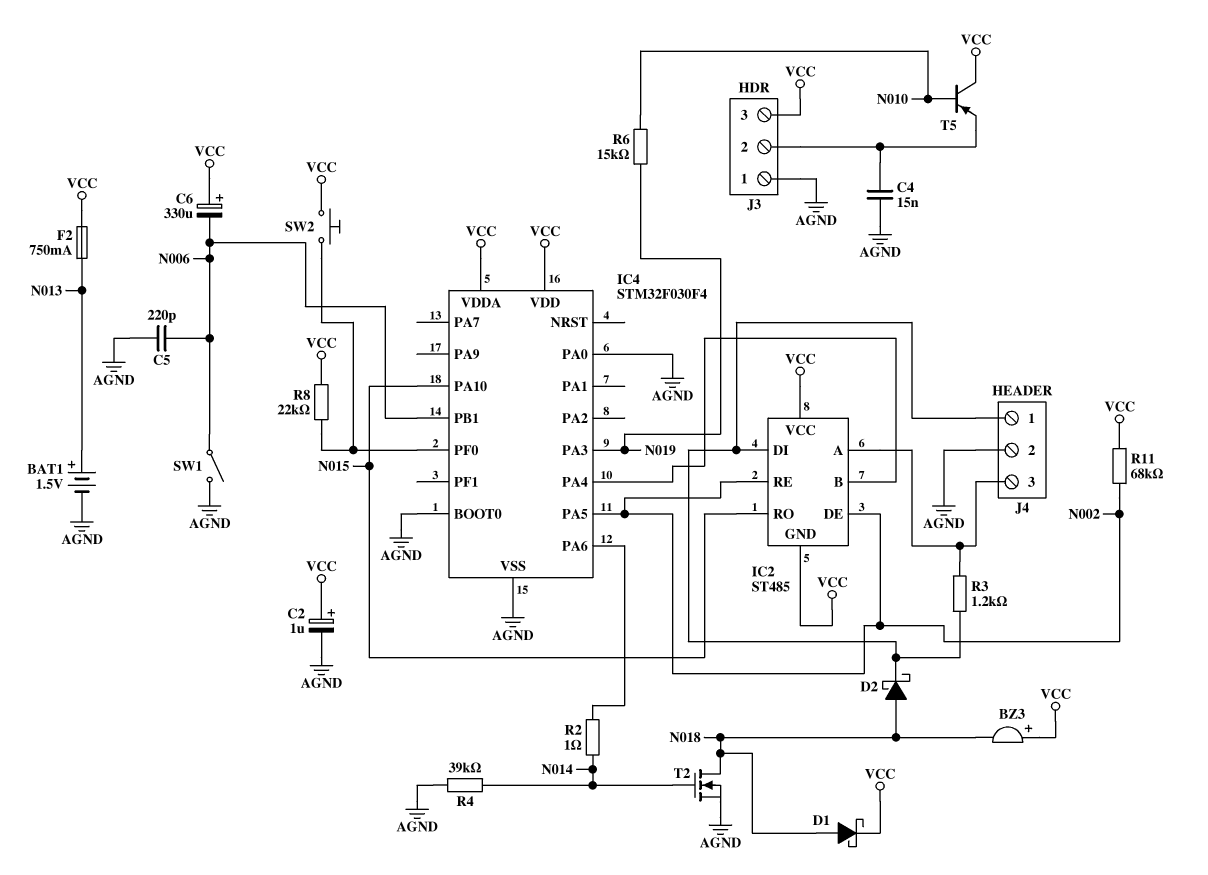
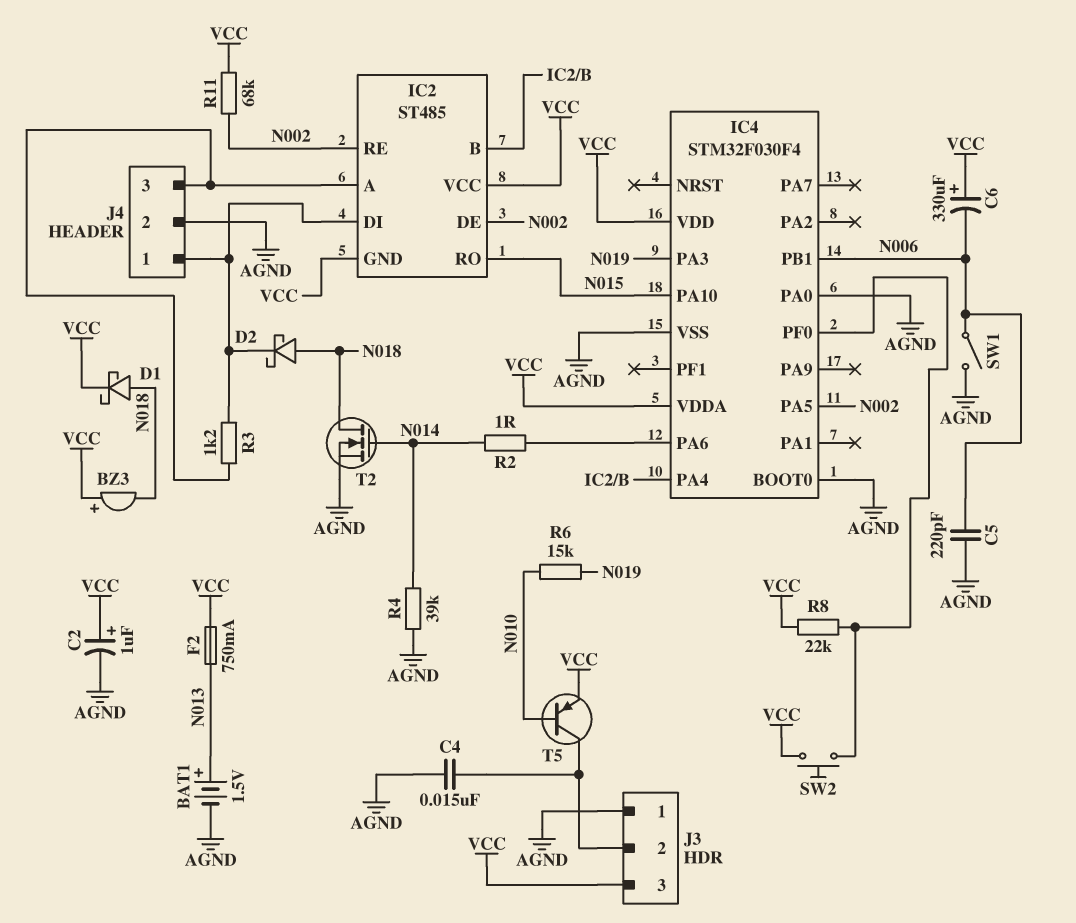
T5: PNP (B N010, C VCC, E J3/2) -> PNP (B N010, C J3/2, E VCC)

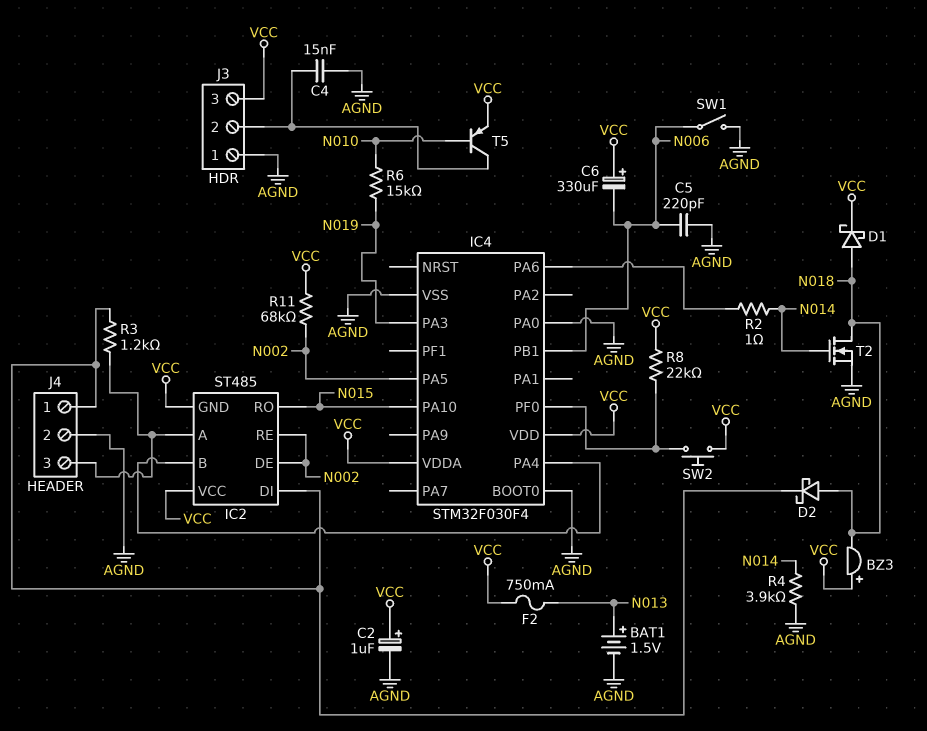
R4: 39k (AGND, N014) -> 3.9k (AGND, N014)

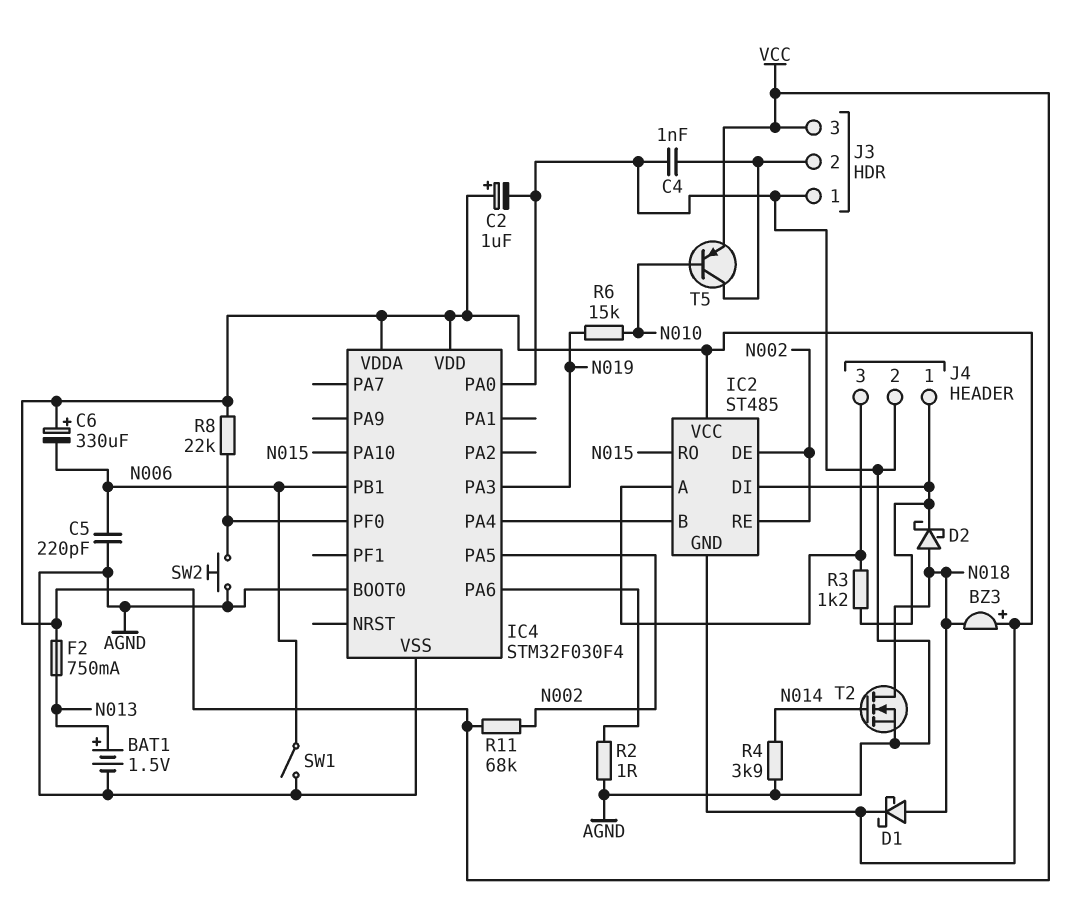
C4: 15nF (AGND, J3/2) -> 1nF (AGND, J3/2)
R2: 1 (IC4/PA6, N014) -> 1 (AGND, IC4/PA6)
SW2: button (IC4/PF0, VCC) -> button (AGND, IC4/PF0)

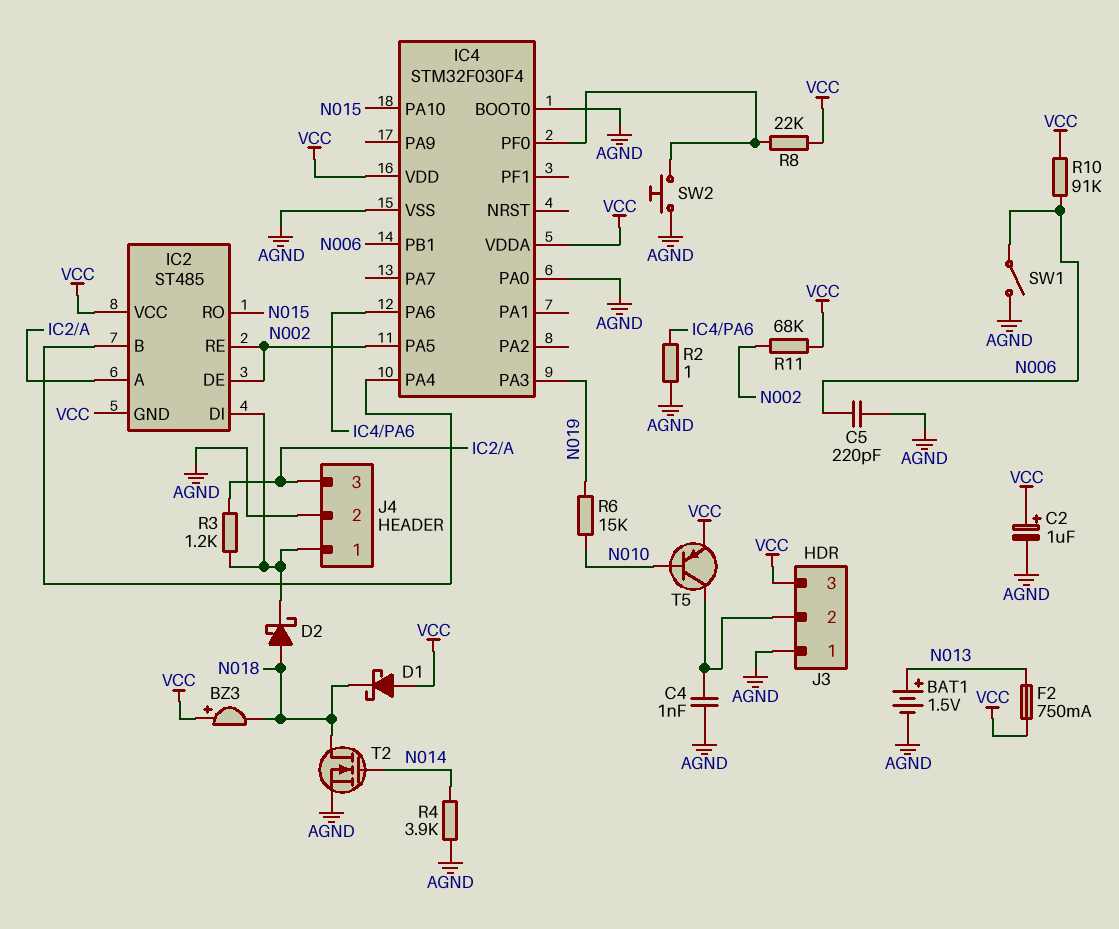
C6: 330uF (plus VCC, minus N006) -> none
D1: schottky (A N018, K VCC) -> schottky (A VCC, K N018)
R10: none -> 91k (N006, VCC)

